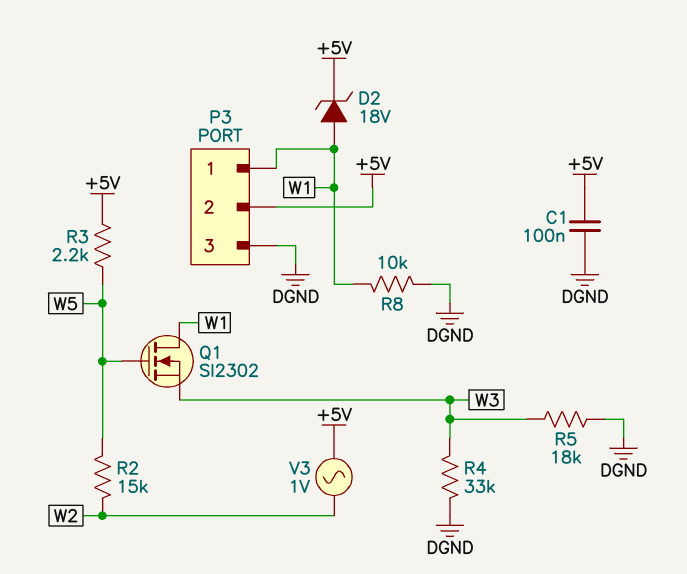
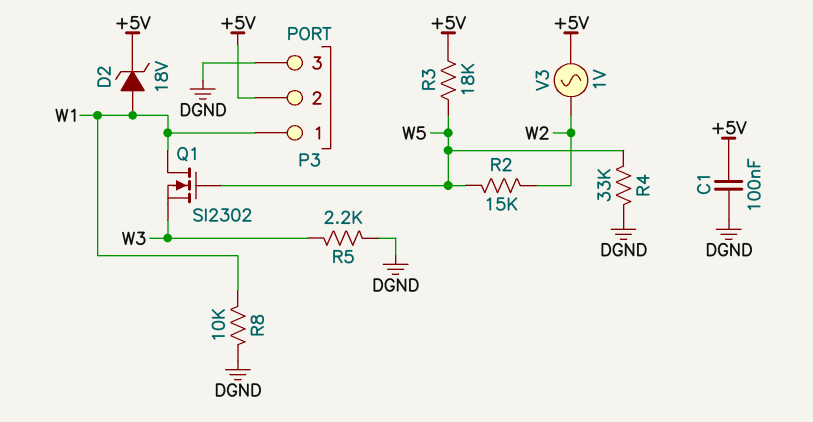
R3: 2.2k (+5V, W5) -> 18k (+5V, W5)
R4: 33k (DGND, W3) -> 33k (DGND, W5)
R5: 18k (DGND, W3) -> 2.2k (DGND, W3)

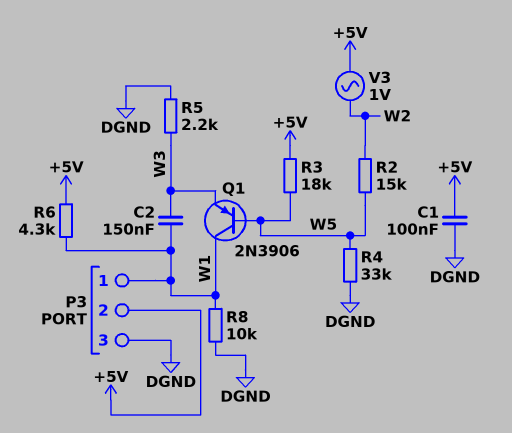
C2: none -> 150nF (W1, W3)
D2: zener 18V (A W1, K +5V) -> none
Q1: NMOS SI2302 (G W5, D W1, S W3) -> PNP 2N3906 (B W5, C W1, E W3)
R6: none -> 4.3k (+5V, W1)

